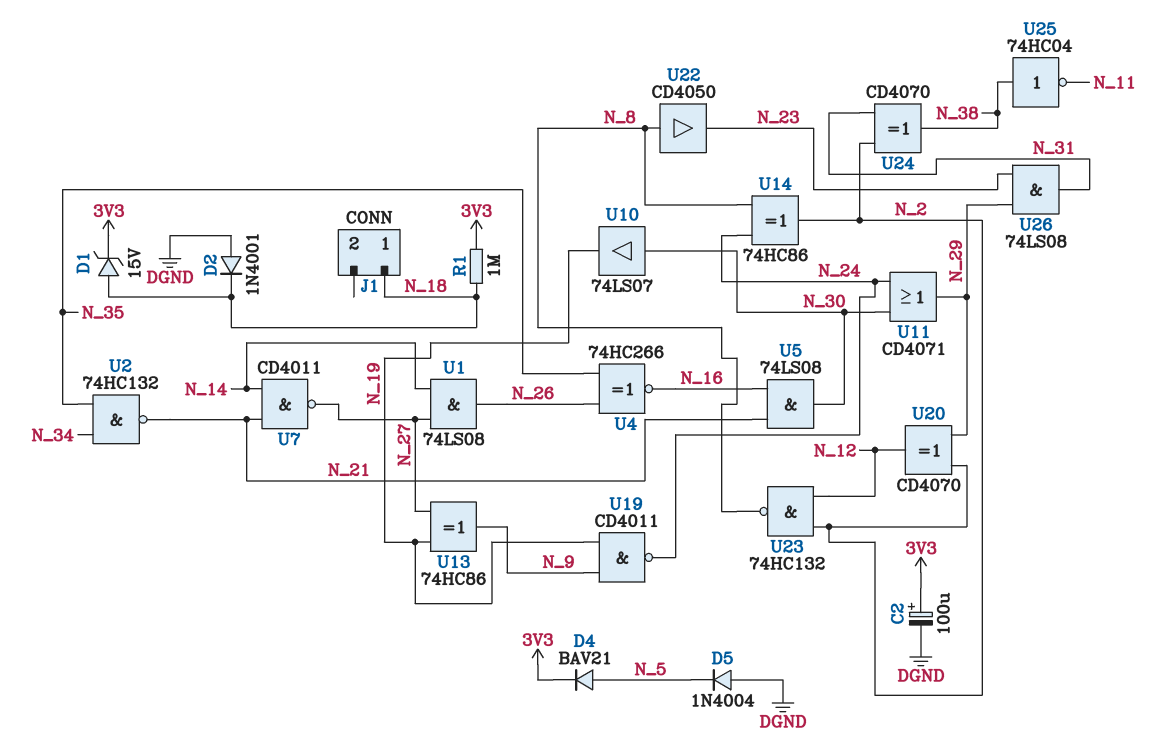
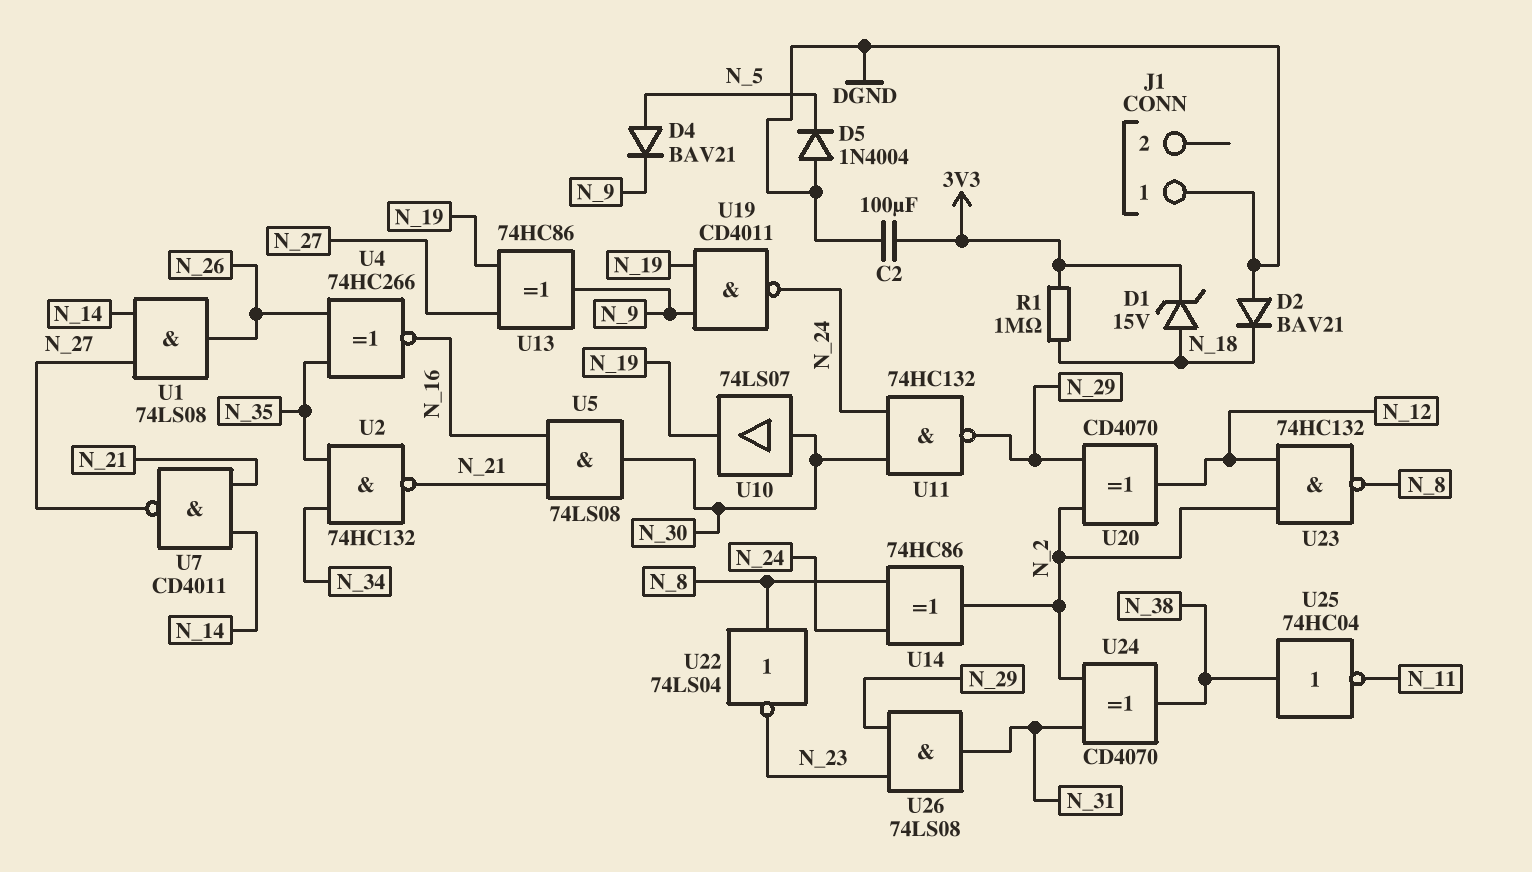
C2: 100uF (plus 3V3, minus DGND) -> 100uF (3V3, DGND)
D2: diode 1N4001 (A DGND, K N_18) -> diode BAV21 (A DGND, K N_18)
D4: diode BAV21 (A N_5, K 3V3) -> diode BAV21 (A N_5, K N_9)
J1 pin 1: N_18 -> DGND
U11: OR CD4071 (in N_24, in N_30, out N_29) -> NAND 74HC132 (in N_24, in N_30, out N_29)
U22: buffer CD4050 (in N_8, out N_23) -> NOT 74LS04 (in N_8, out N_23)

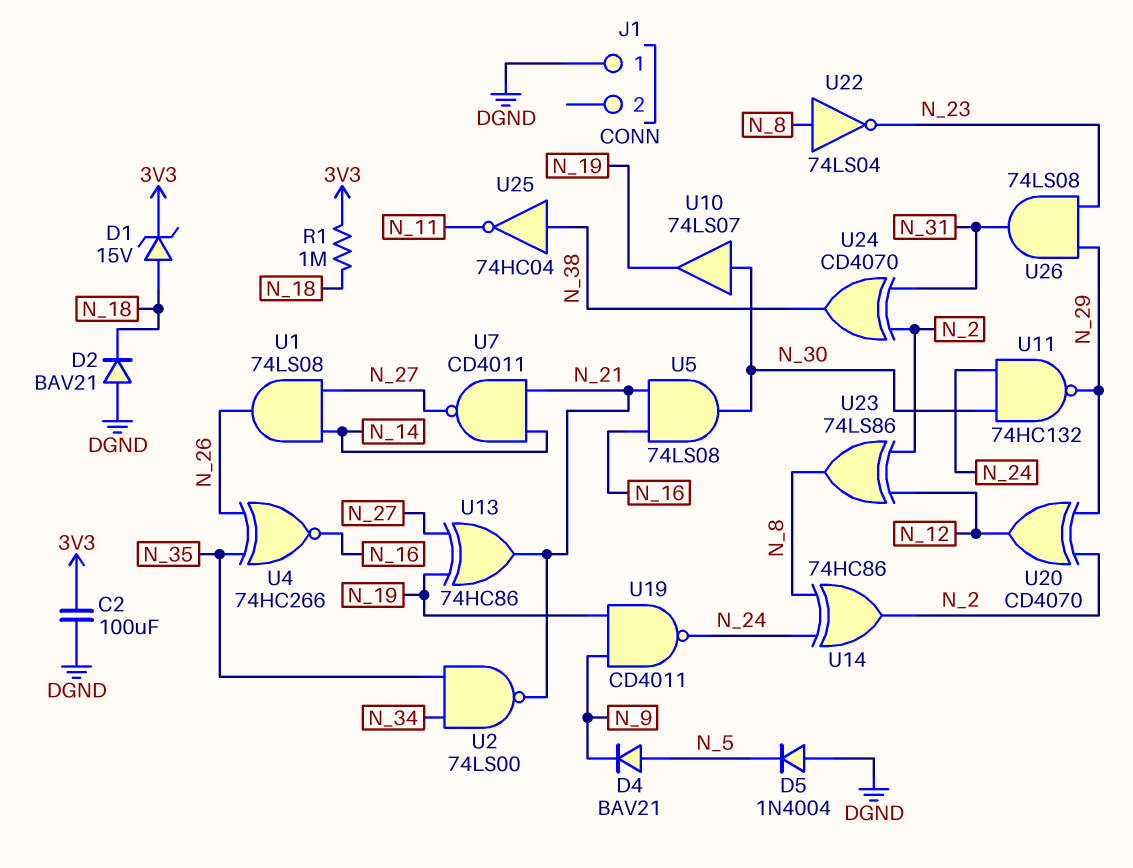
U2: NAND 74HC132 (in N_34, in N_35, out N_21) -> NAND 74LS00 (in N_34, in N_35, out N_21)
U13: XOR 74HC86 (in N_19, in N_27, out N_9) -> XOR 74HC86 (in N_19, in N_27, out N_21)
U23: NAND 74HC132 (in N_2, in N_12, out N_8) -> XOR 74LS86 (in N_2, in N_12, out N_8)

